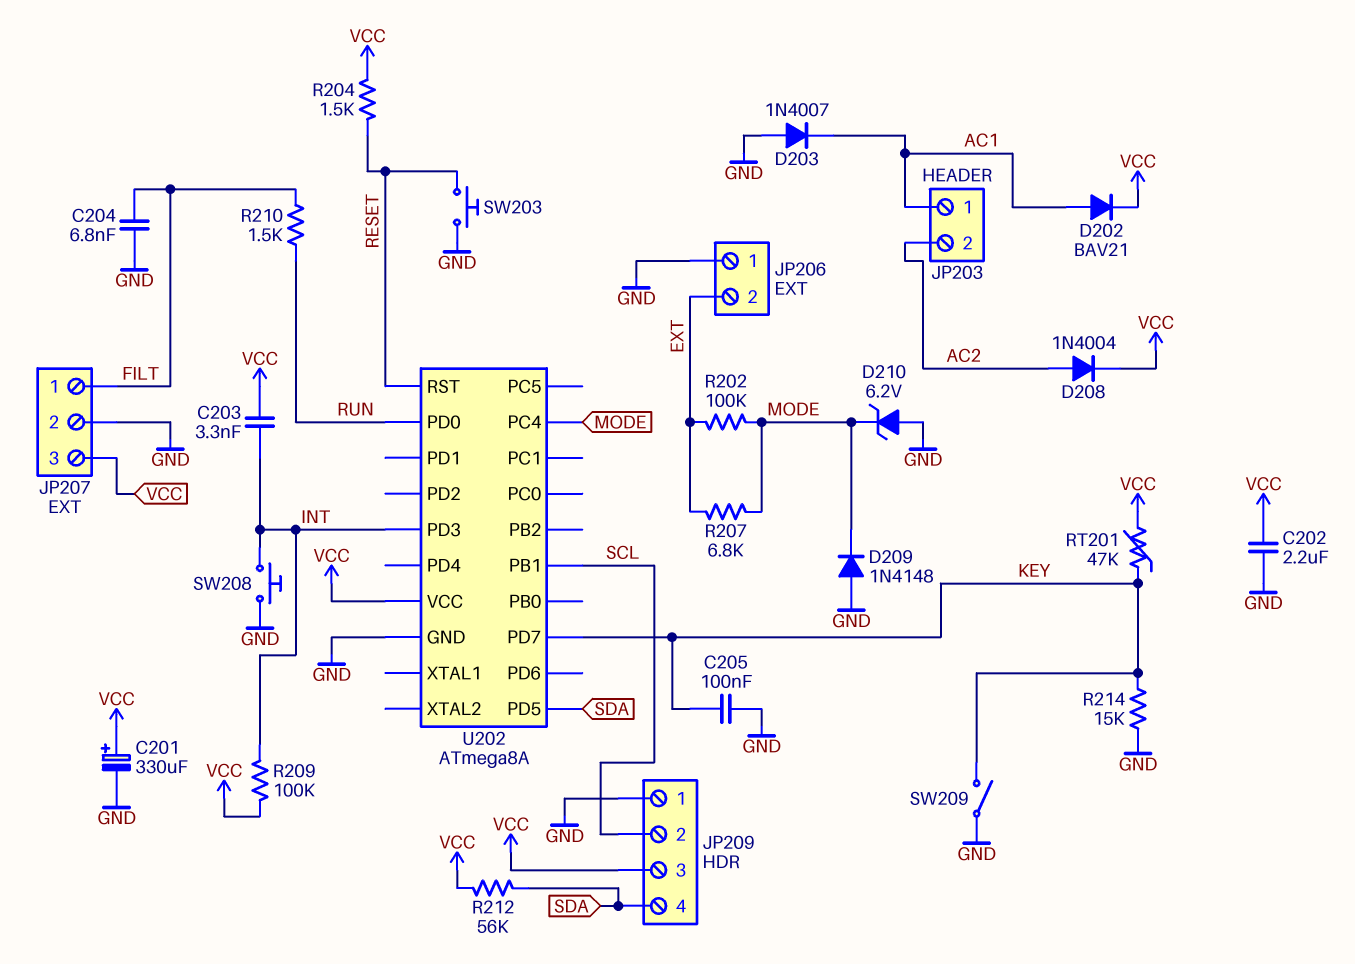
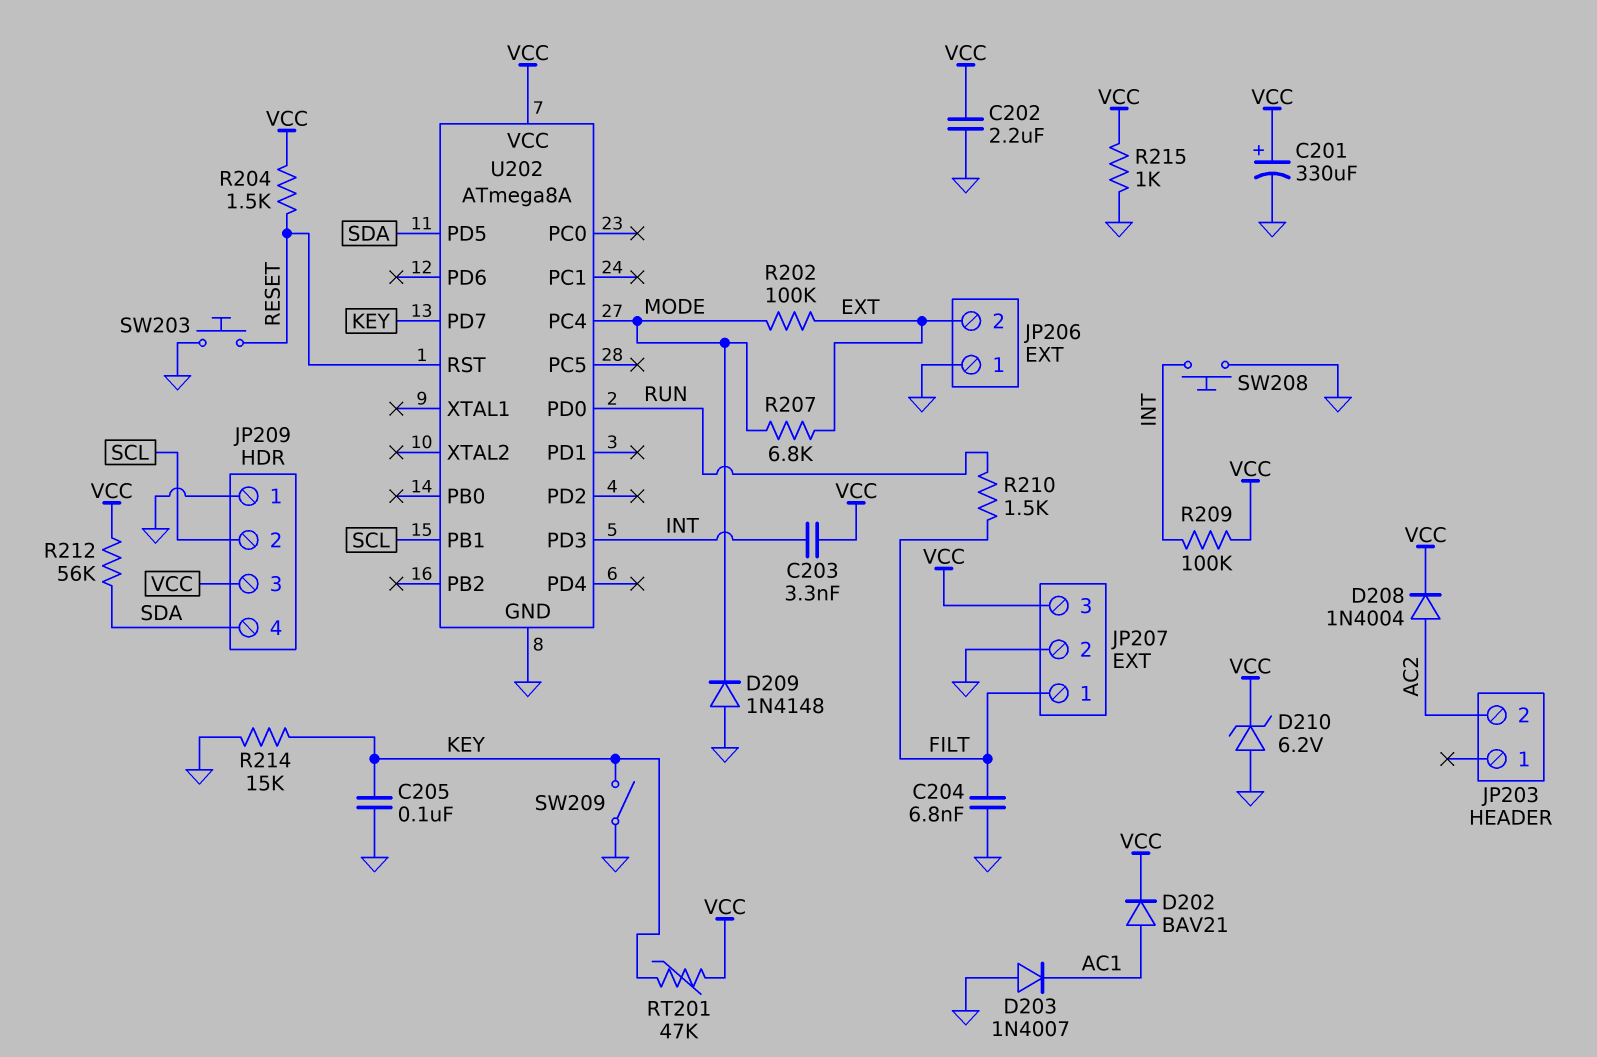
D210: zener 6.2V (A GND, K MODE) -> zener 6.2V (A GND, K VCC)
JP203 pin 1: AC1 -> none
R215: none -> 1k (GND, VCC)

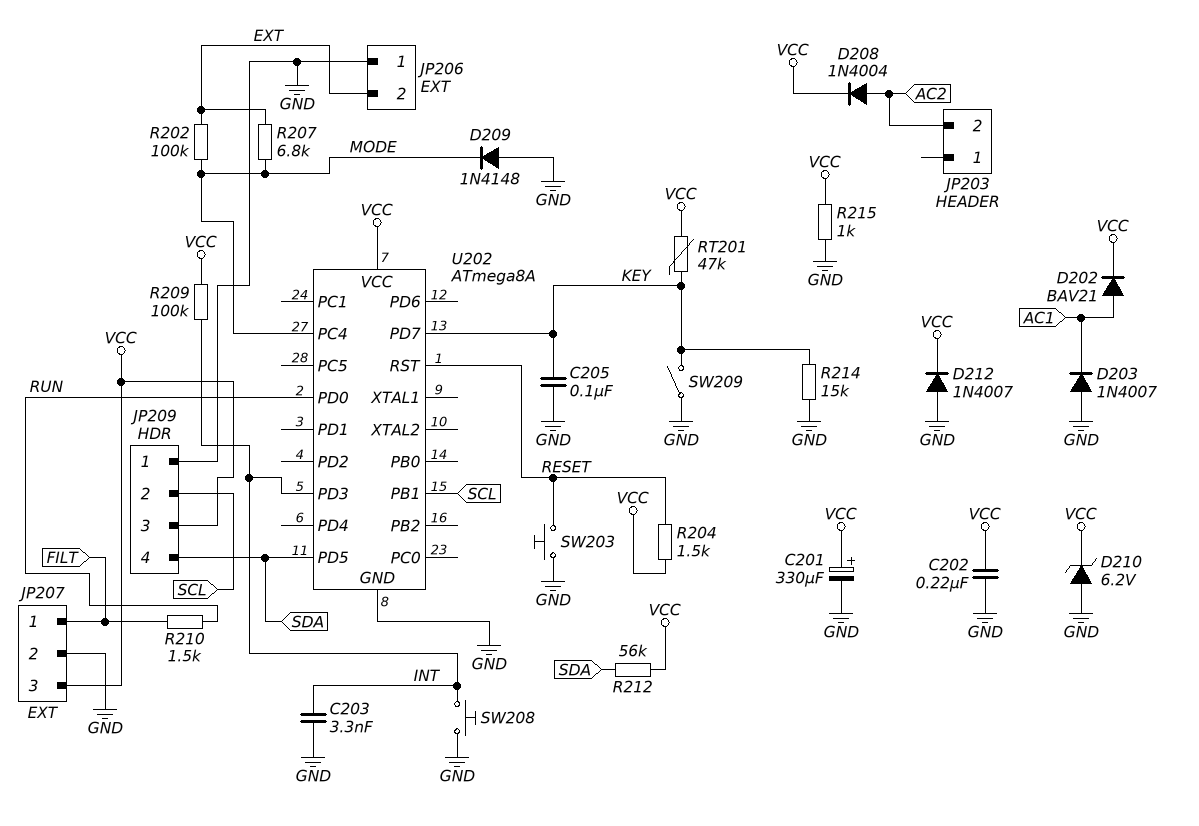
C202: 2.2uF (GND, VCC) -> 220nF (GND, VCC)
C203: 3.3nF (INT, VCC) -> 3.3nF (GND, INT)
C204: 6.8nF (FILT, GND) -> none
D212: none -> diode 1N4007 (A GND, K VCC)

